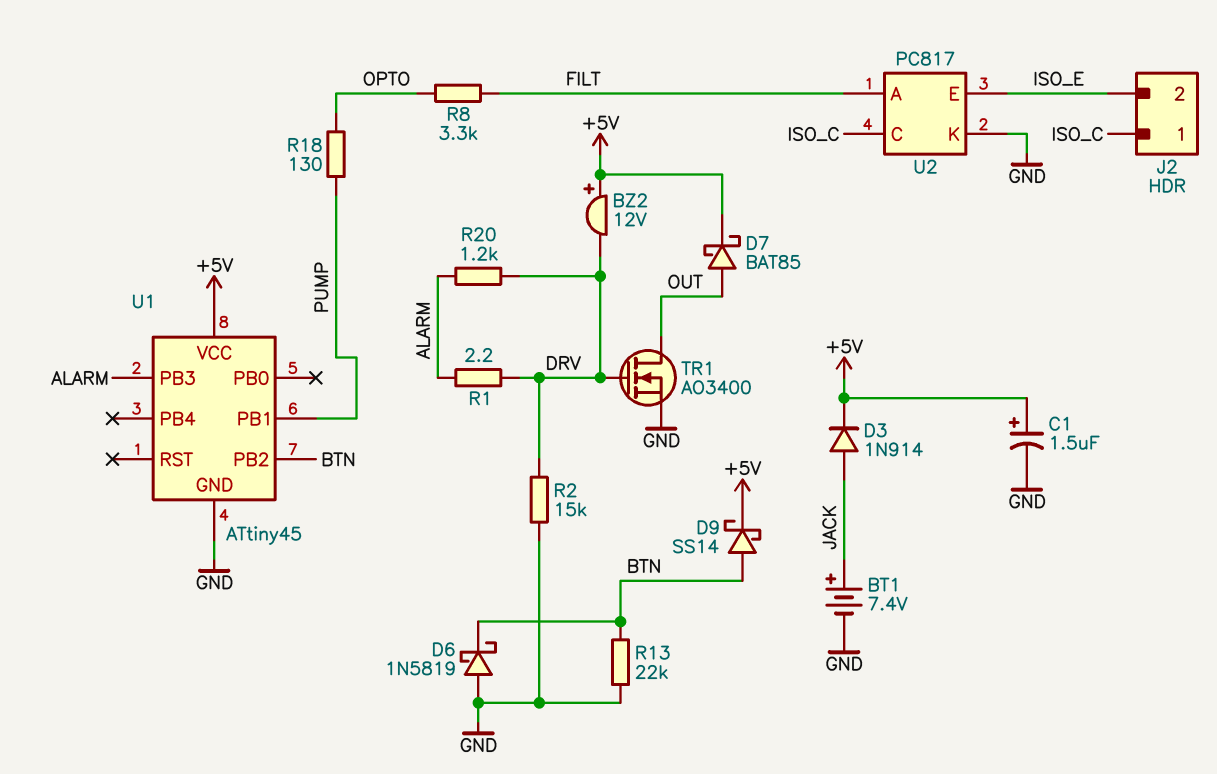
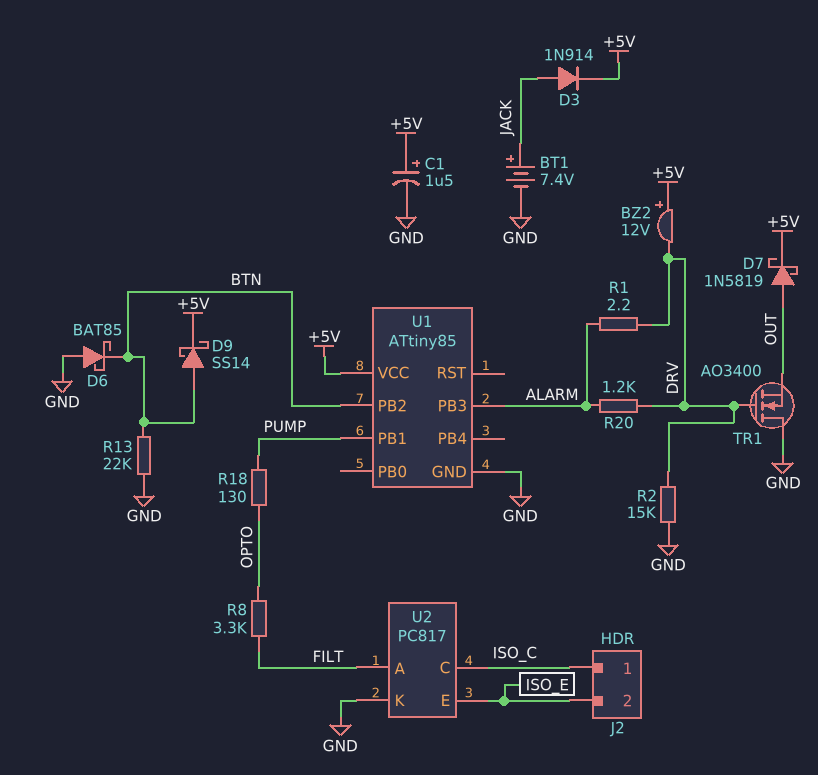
D6: schottky 1N5819 (A GND, K BTN) -> schottky BAT85 (A GND, K BTN)
D7: schottky BAT85 (A OUT, K +5V) -> schottky 1N5819 (A OUT, K +5V)
TR1: NMOS AO3400 (G DRV, D OUT, S GND) -> NMOS AO3400 (G DRV, D GND, S OUT)
U1: ATtiny45 -> ATtiny85

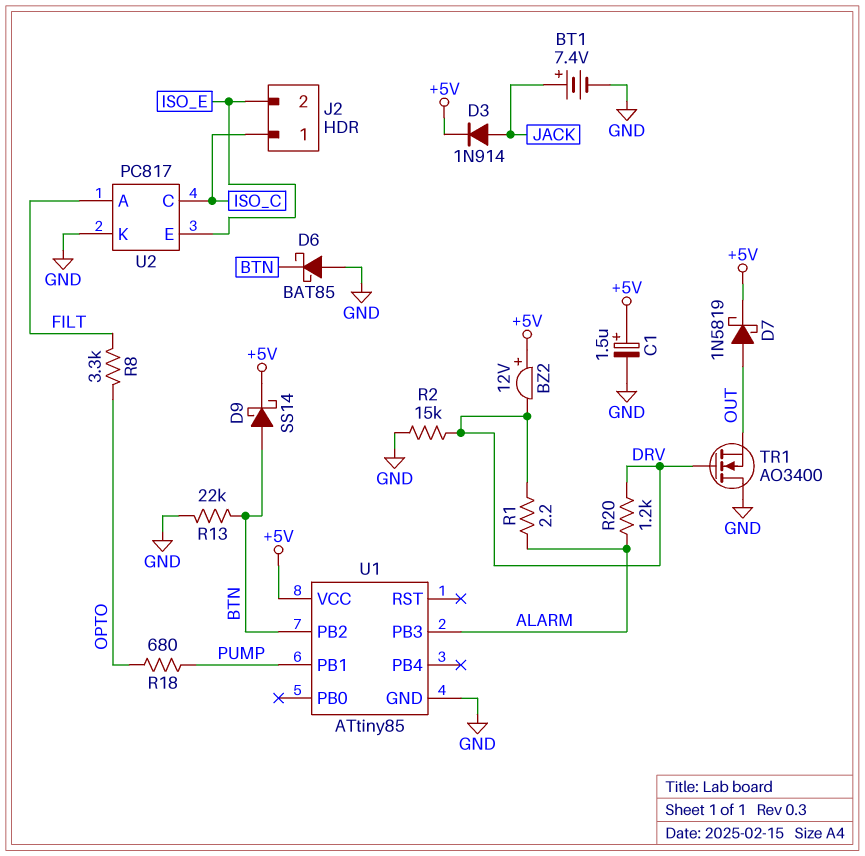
R18: 130 (OPTO, PUMP) -> 680 (OPTO, PUMP)

